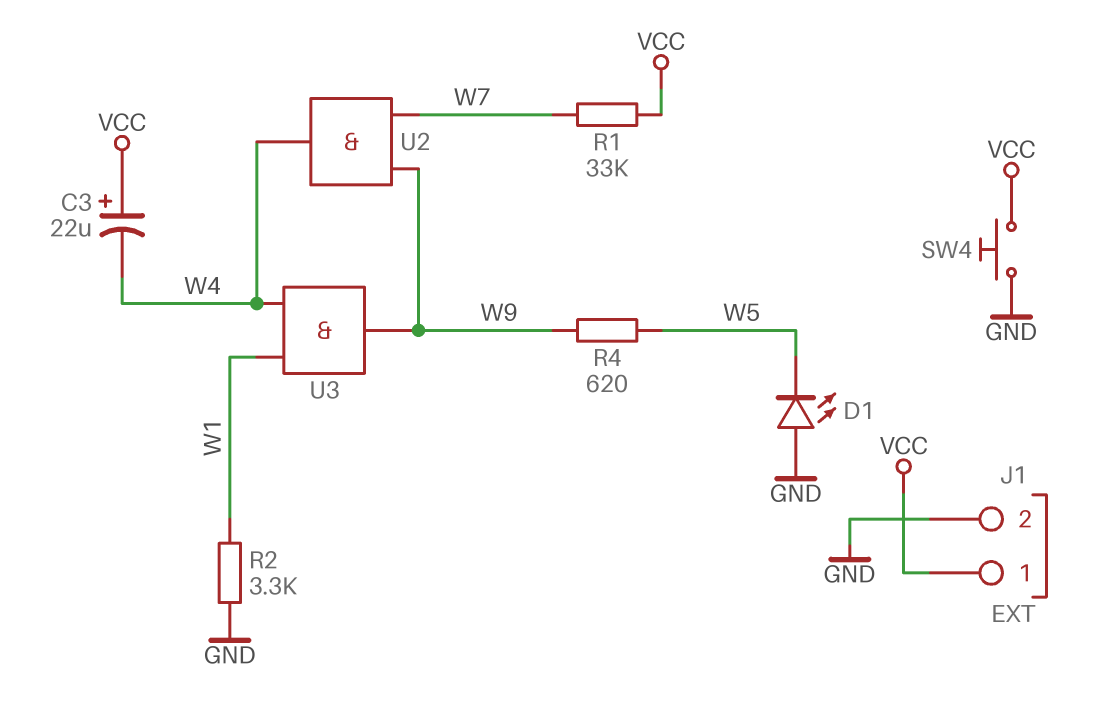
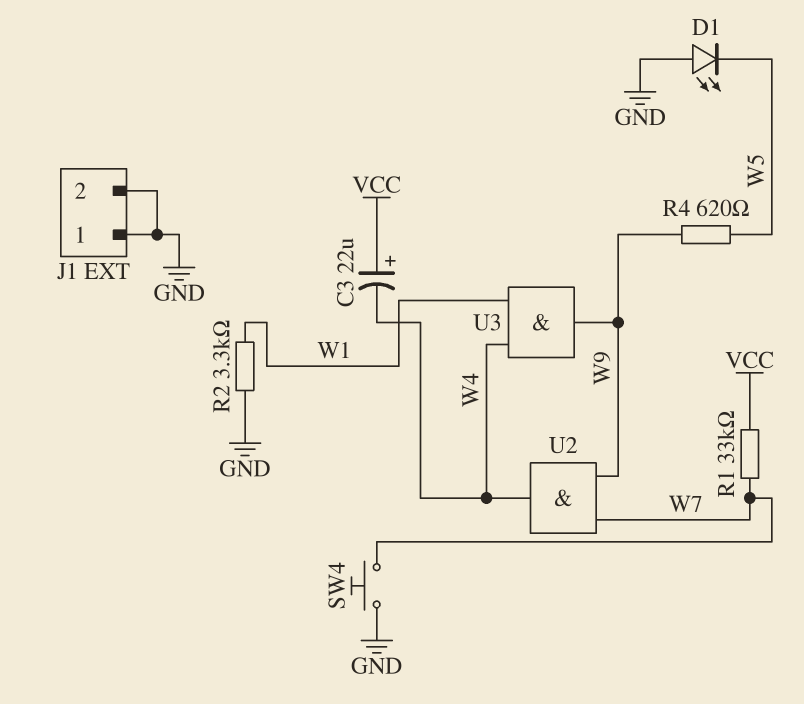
J1 pin 1: VCC -> GND
SW4: button (GND, VCC) -> button (GND, W7)

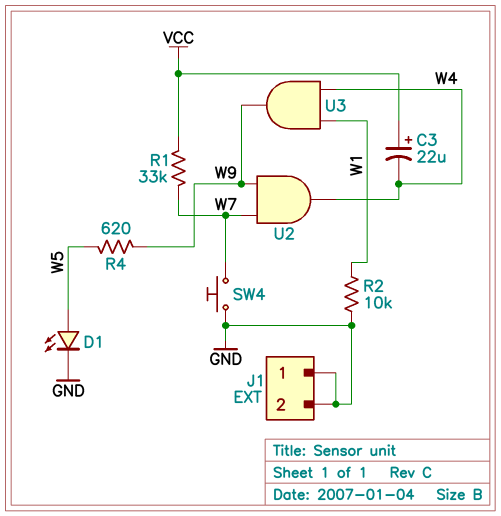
D1: LED (A GND, K W5) -> LED (A W5, K GND)
R2: 3.3k (GND, W1) -> 10k (GND, W1)

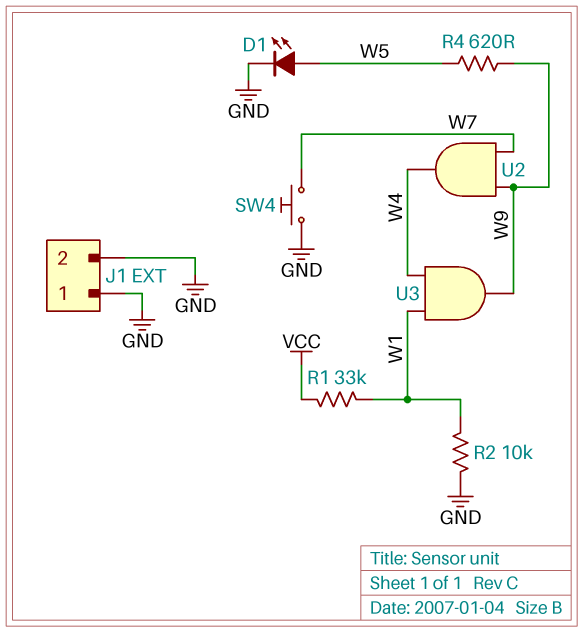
C3: 22uF (plus VCC, minus W4) -> none
R1: 33k (VCC, W7) -> 33k (VCC, W1)

